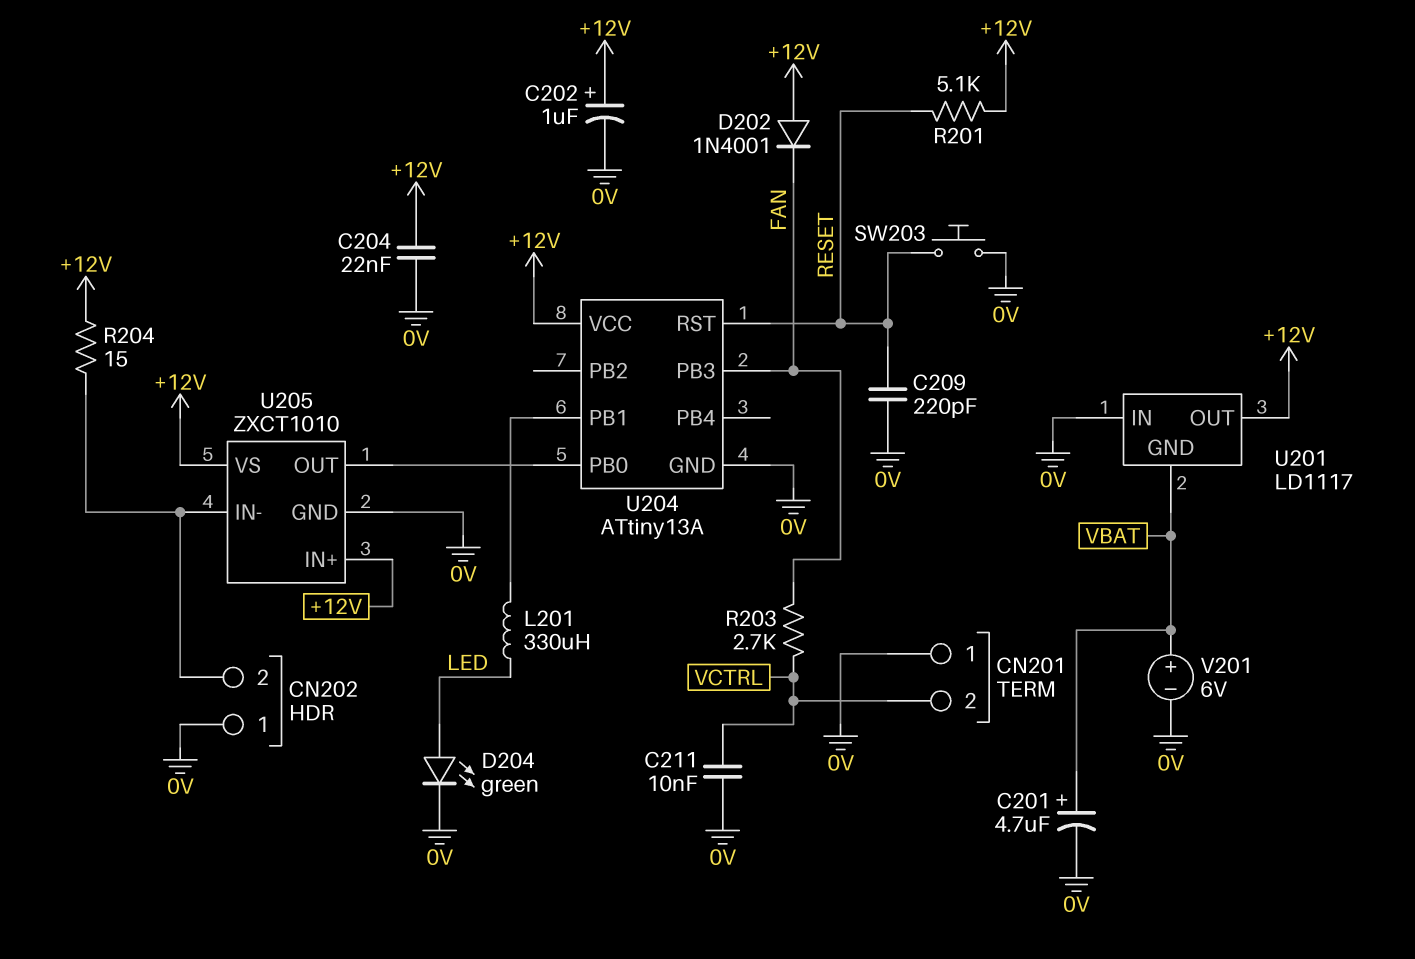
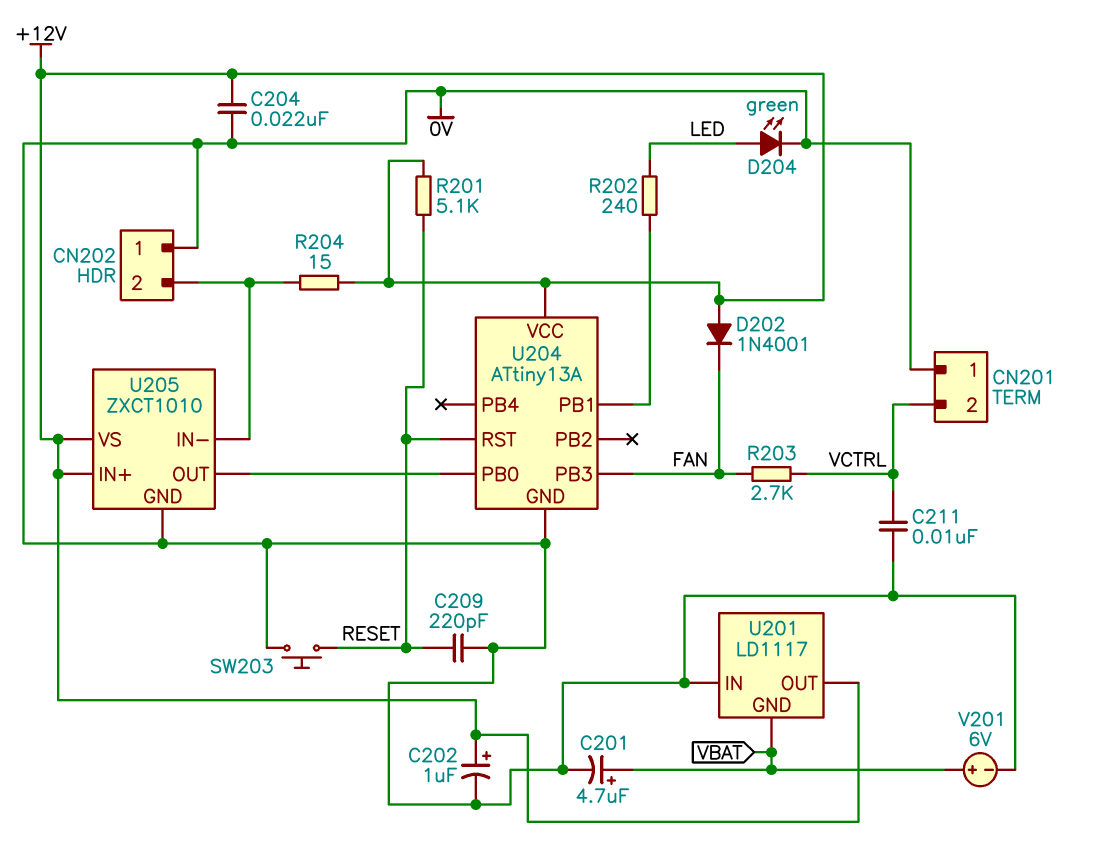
L201: 330uH (LED, U204/PB1) -> none
R202: none -> 240 (LED, U204/PB1)

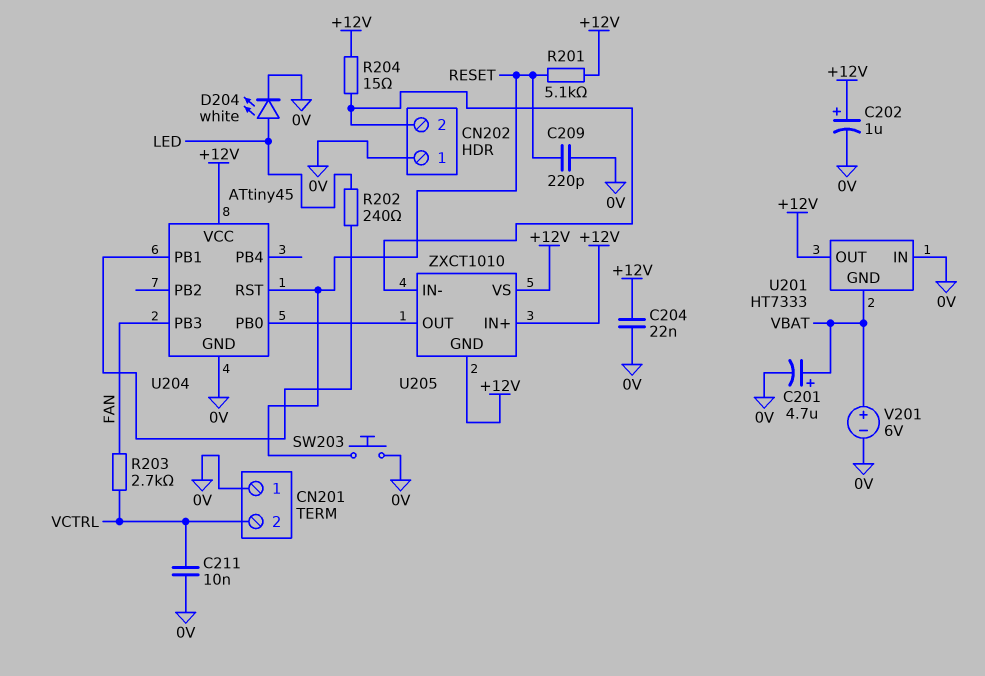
D202: diode 1N4001 (A +12V, K FAN) -> none
D204: LED green (A LED, K 0V) -> LED white (A LED, K 0V)
U201: LD1117 -> HT7333
U204: ATtiny13A -> ATtiny45
U205 pin GND: 0V -> +12V

